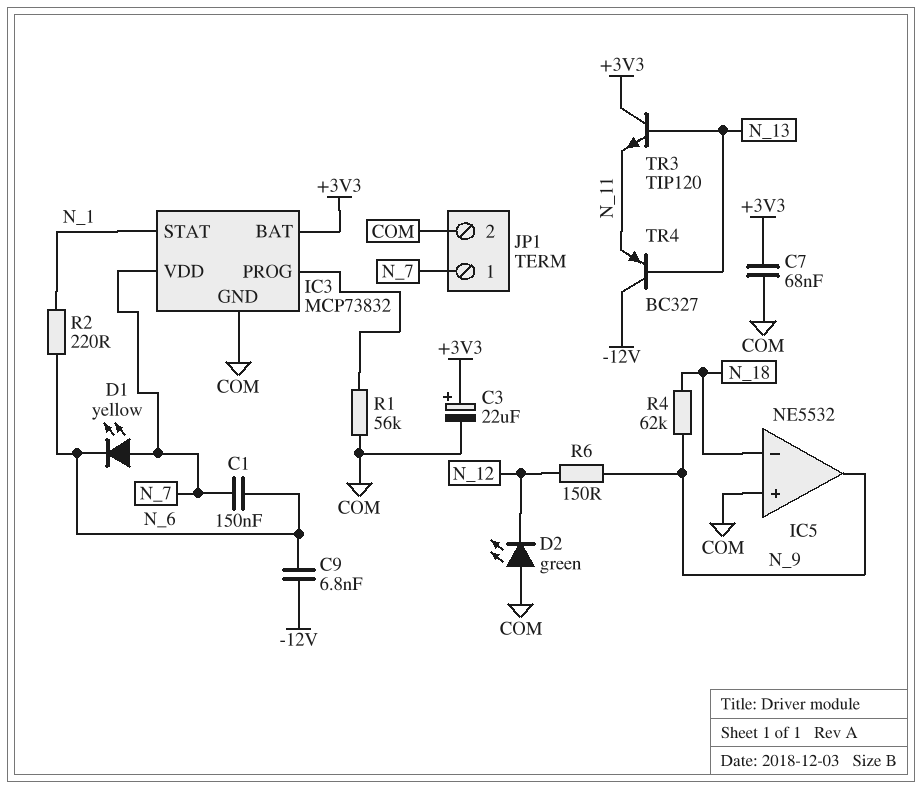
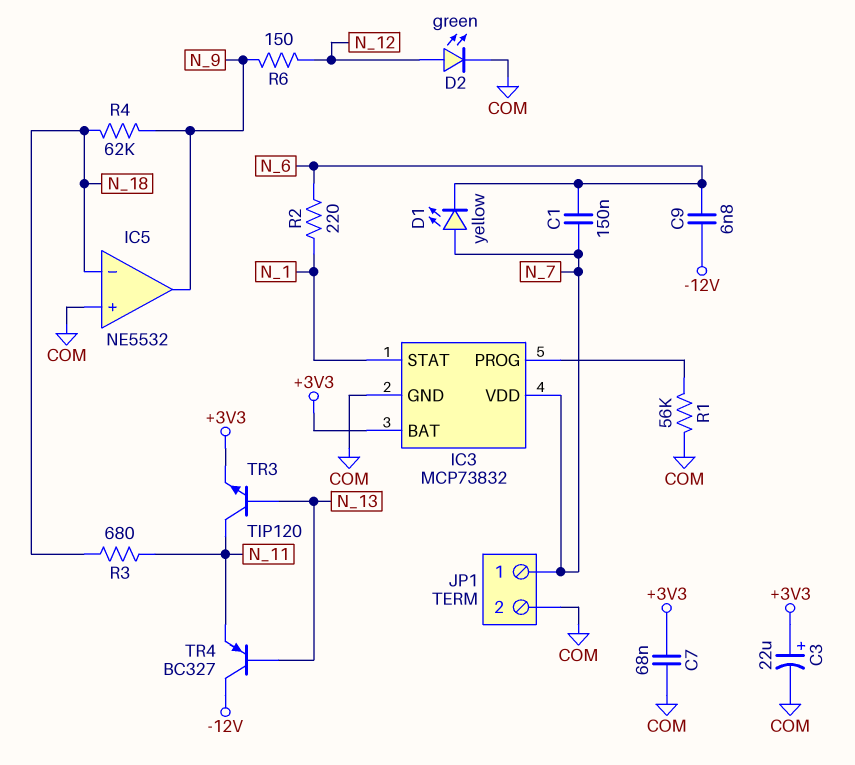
D2: LED green (A COM, K N_12) -> LED green (A N_12, K COM)
R3: none -> 680 (N_11, N_18)
TR3: NPN TIP120 (B N_13, C +3V3, E N_11) -> NPN TIP120 (B N_13, C N_11, E +3V3)

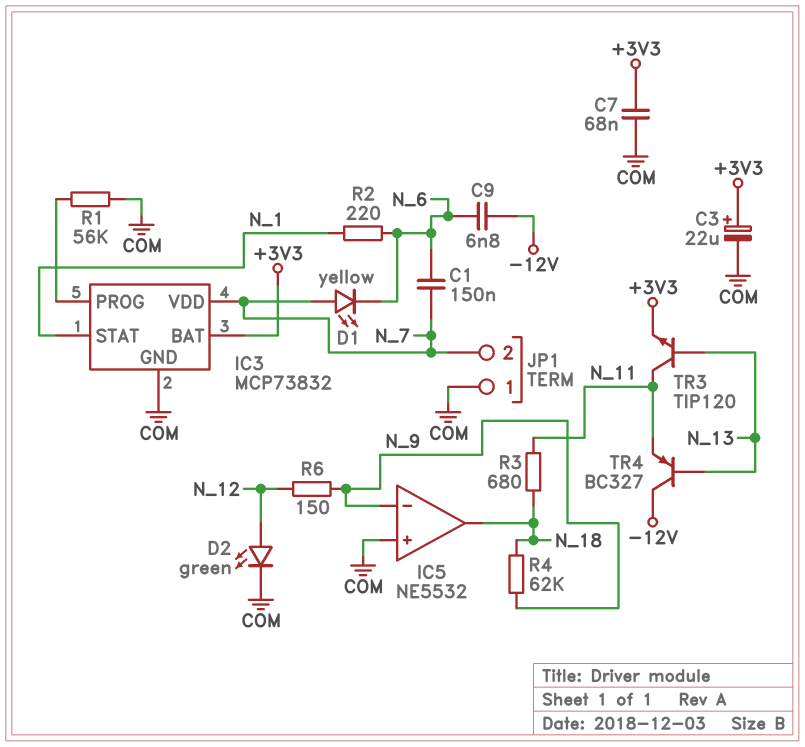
IC5 pin in-: N_18 -> N_9
IC5 pin out: N_9 -> N_18
JP1 pin 1: N_7 -> COM
JP1 pin 2: COM -> N_7

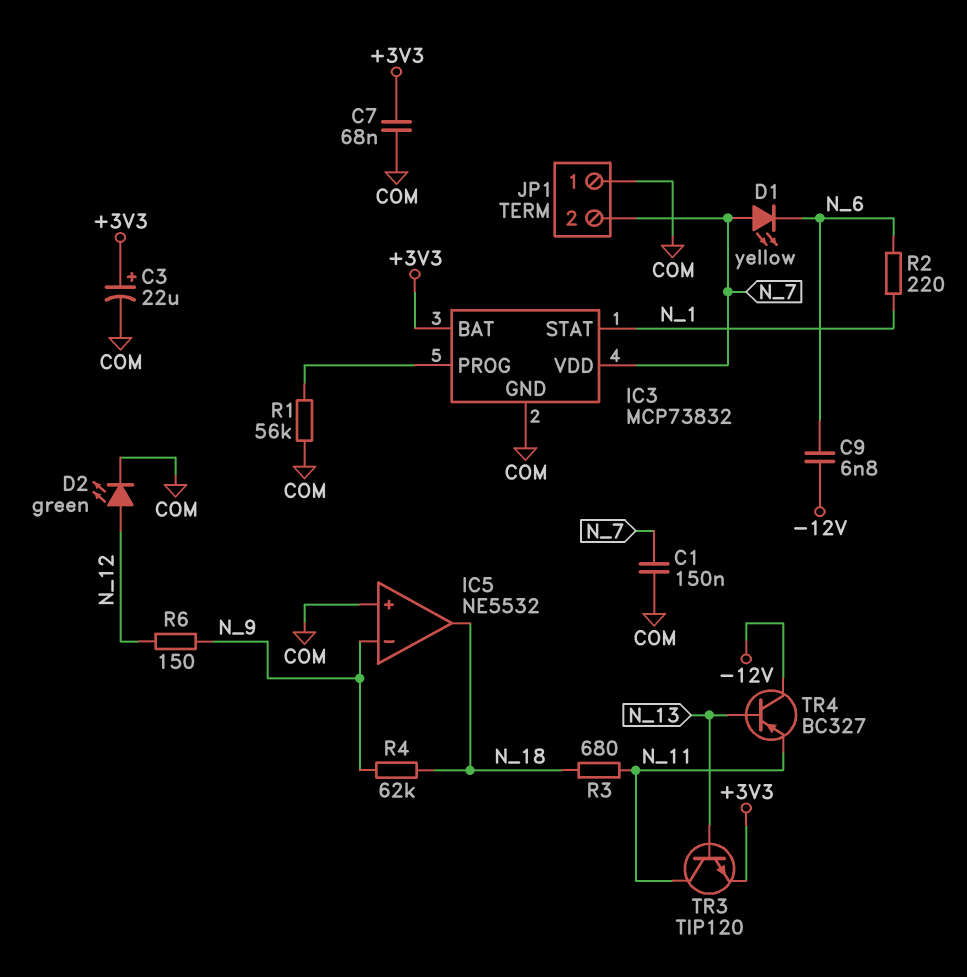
C1: 150nF (N_6, N_7) -> 150nF (COM, N_7)

